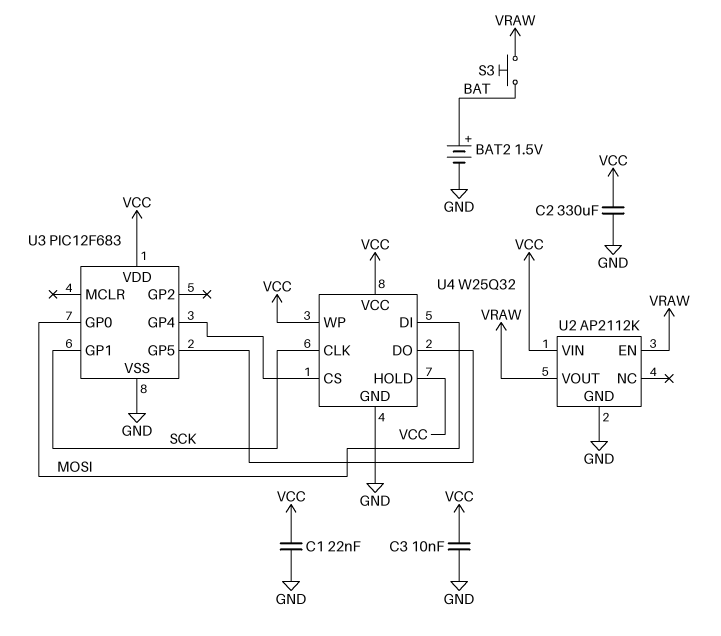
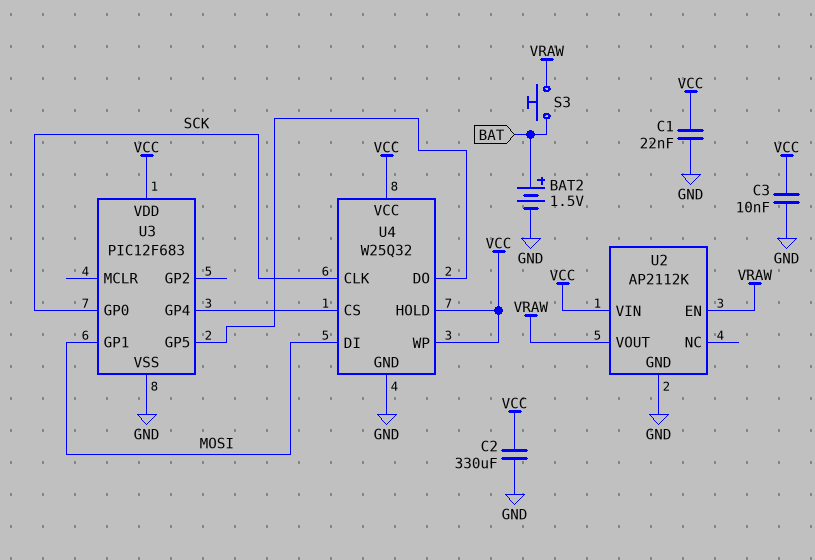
U3 pin GP0: MOSI -> SCK
U3 pin GP1: SCK -> MOSI

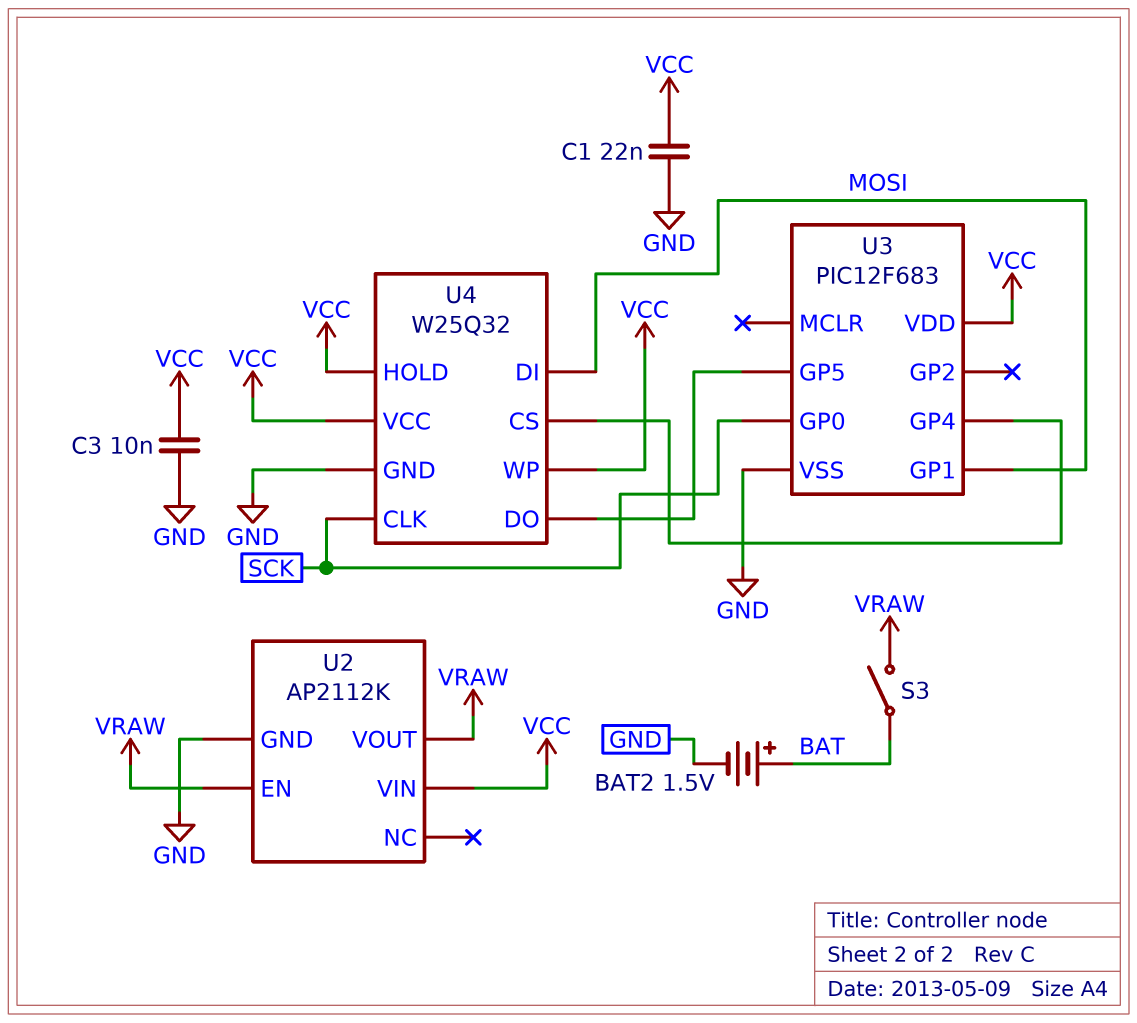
C2: 330uF (GND, VCC) -> none
S3: button (BAT, VRAW) -> switch (BAT, VRAW)

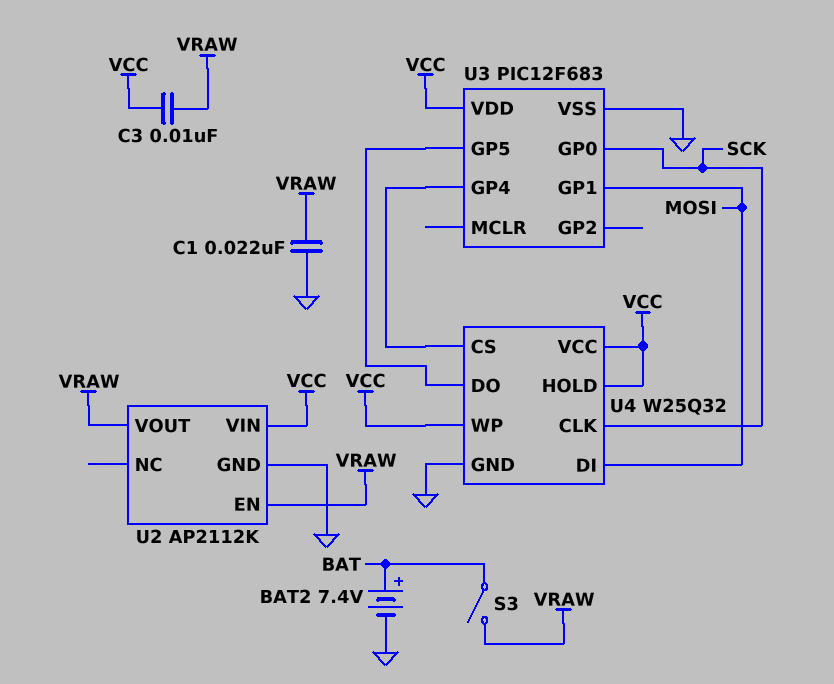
BAT2: 1.5V (plus BAT, minus GND) -> 7.4V (plus BAT, minus GND)
C1: 22nF (GND, VCC) -> 22nF (GND, VRAW)
C3: 10nF (GND, VCC) -> 10nF (VCC, VRAW)

